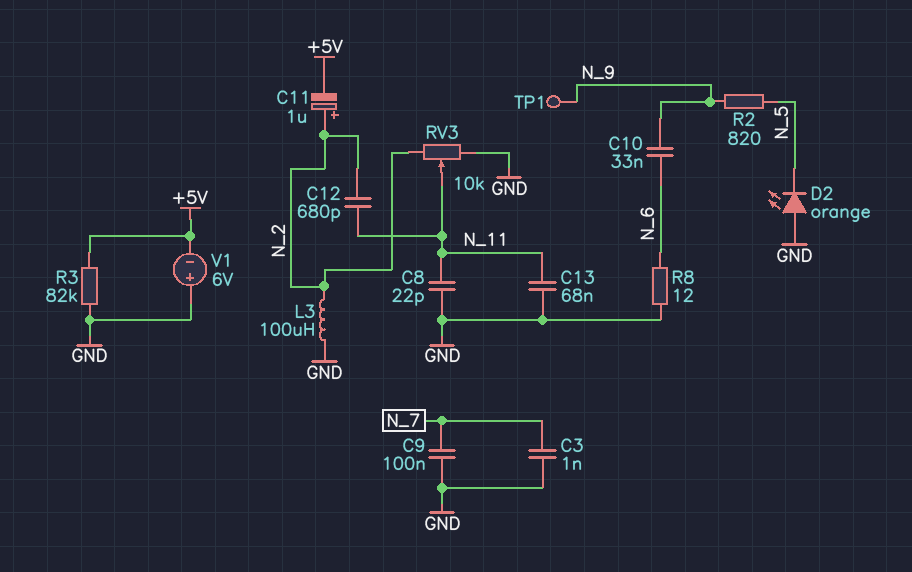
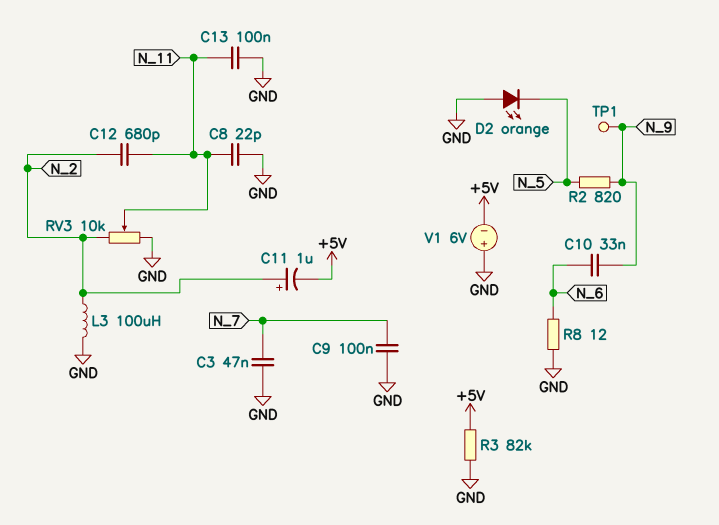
C3: 1nF (GND, N_7) -> 47nF (GND, N_7)
C13: 68nF (GND, N_11) -> 100nF (GND, N_11)

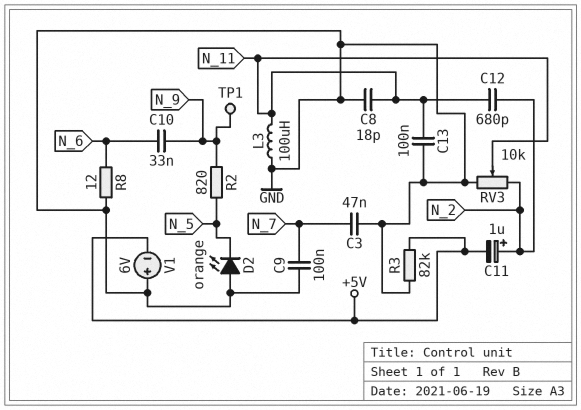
C8: 22pF (GND, N_11) -> 18pF (GND, N_11)
L3: 100uH (GND, N_2) -> 100uH (GND, N_11)

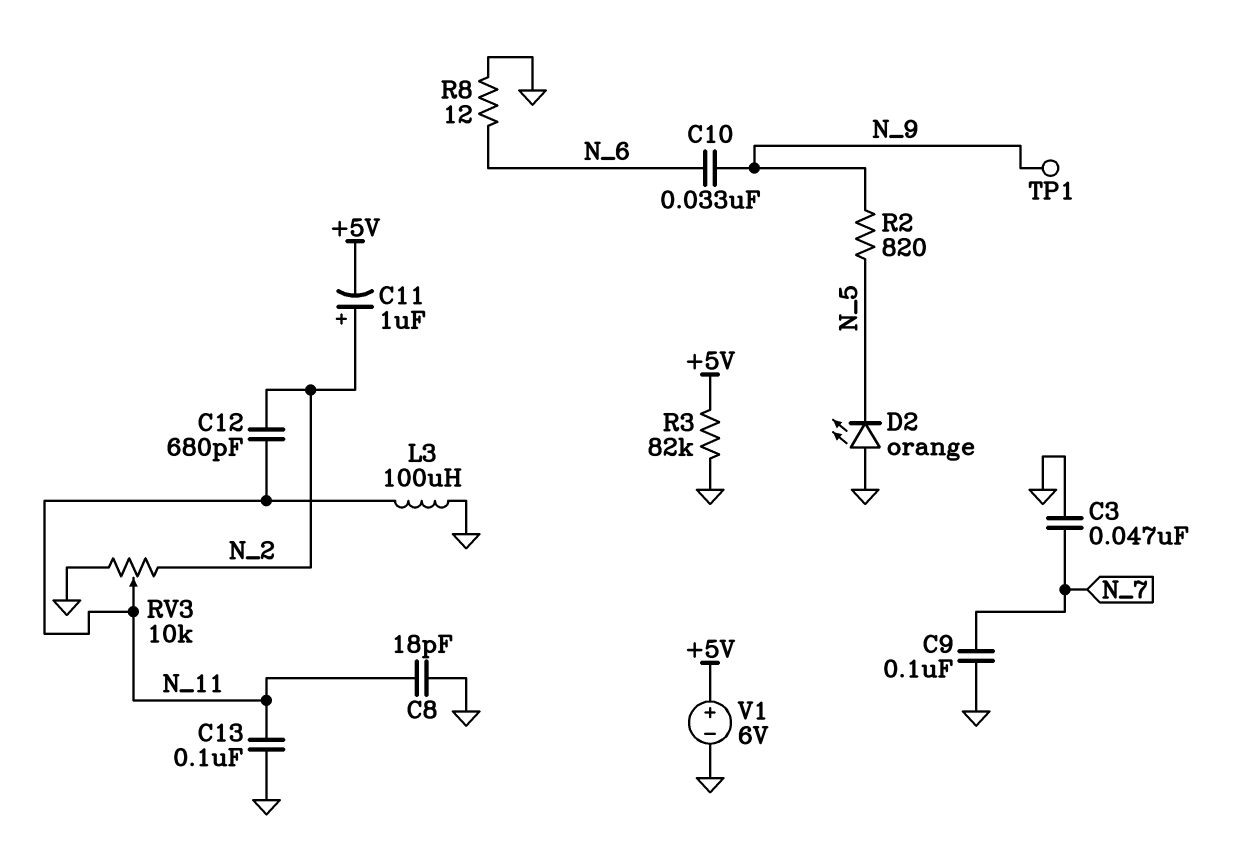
V1: 6V (plus GND, minus +5V) -> 6V (plus +5V, minus GND)

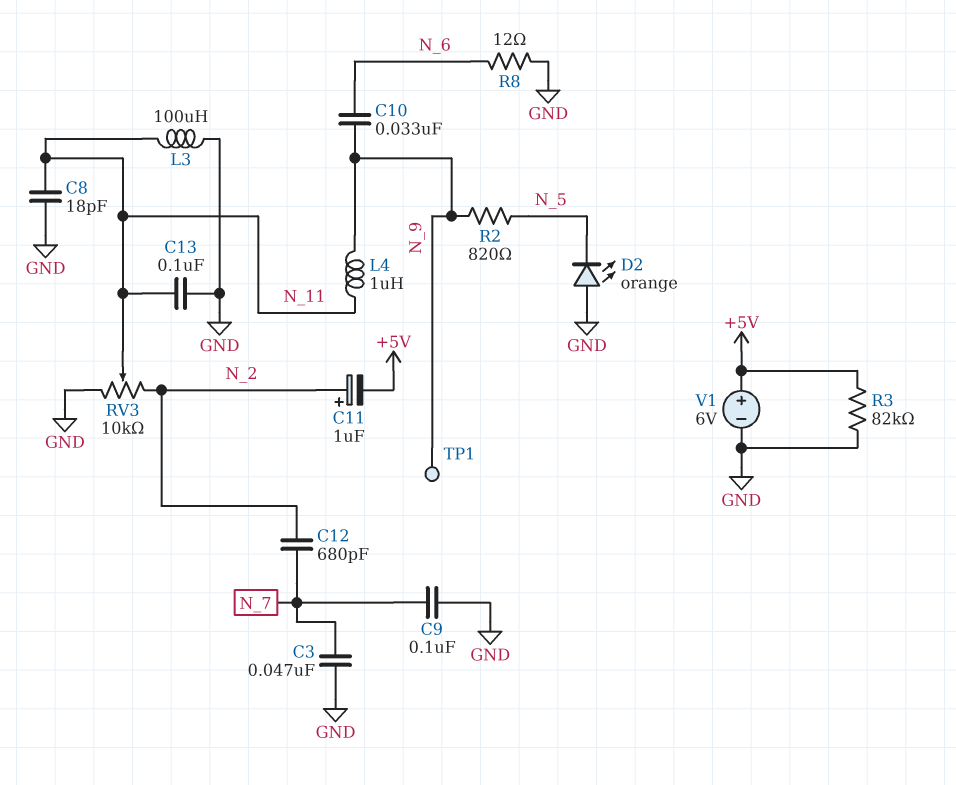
C12: 680pF (N_2, N_11) -> 680pF (N_2, N_7)
L4: none -> 1uH (N_9, N_11)

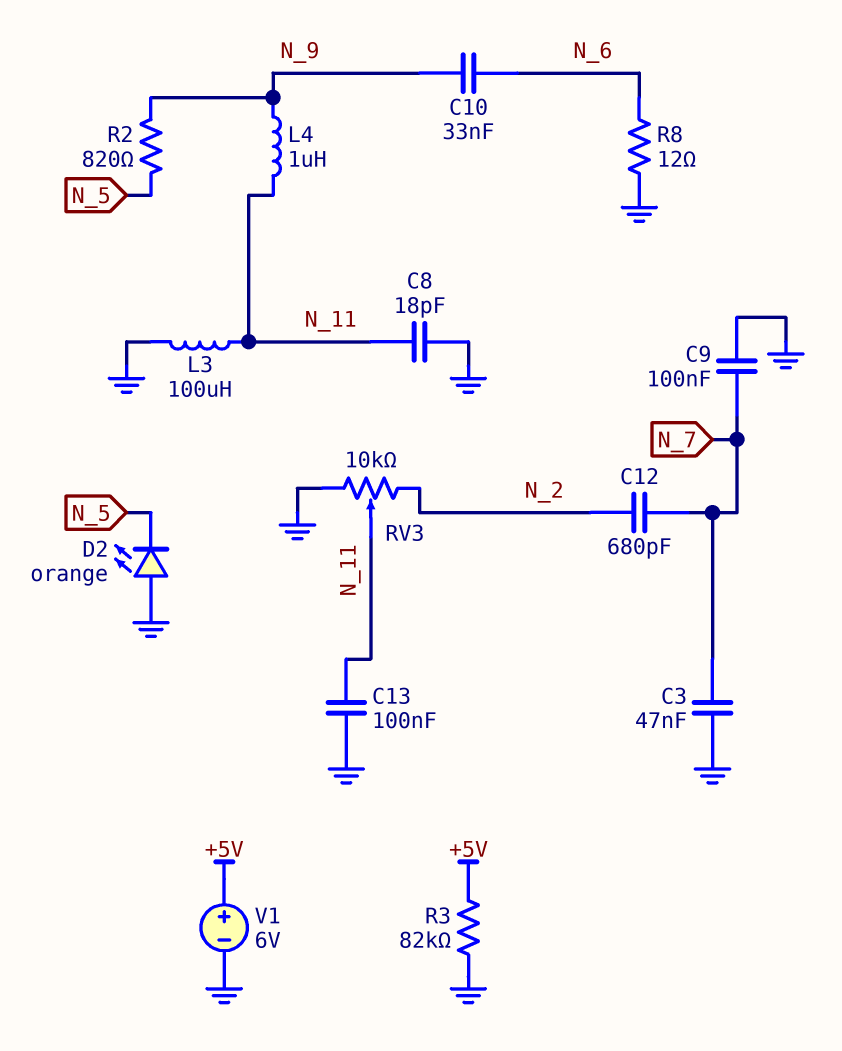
C11: 1uF (plus N_2, minus +5V) -> none
TP1: test point (N_9) -> none

